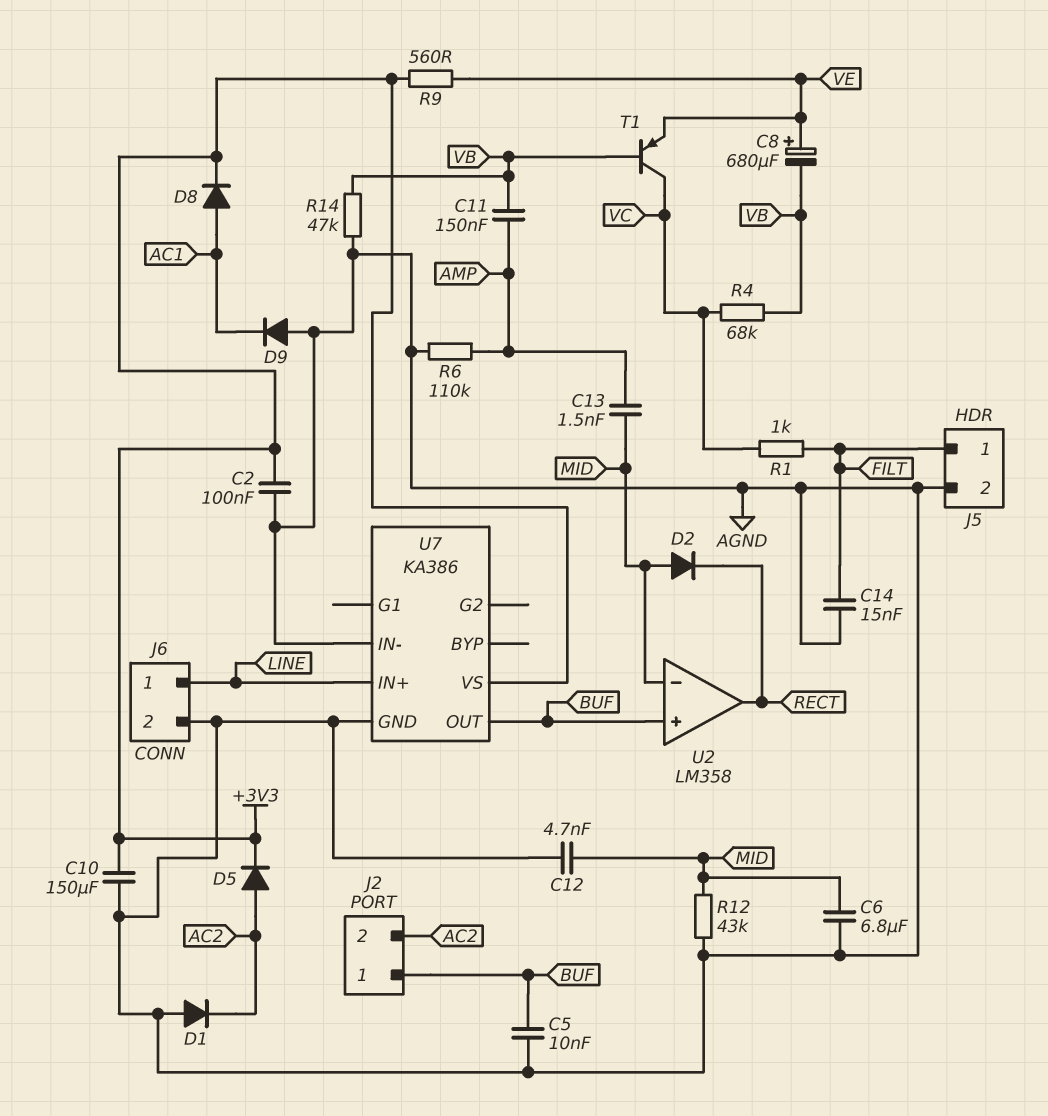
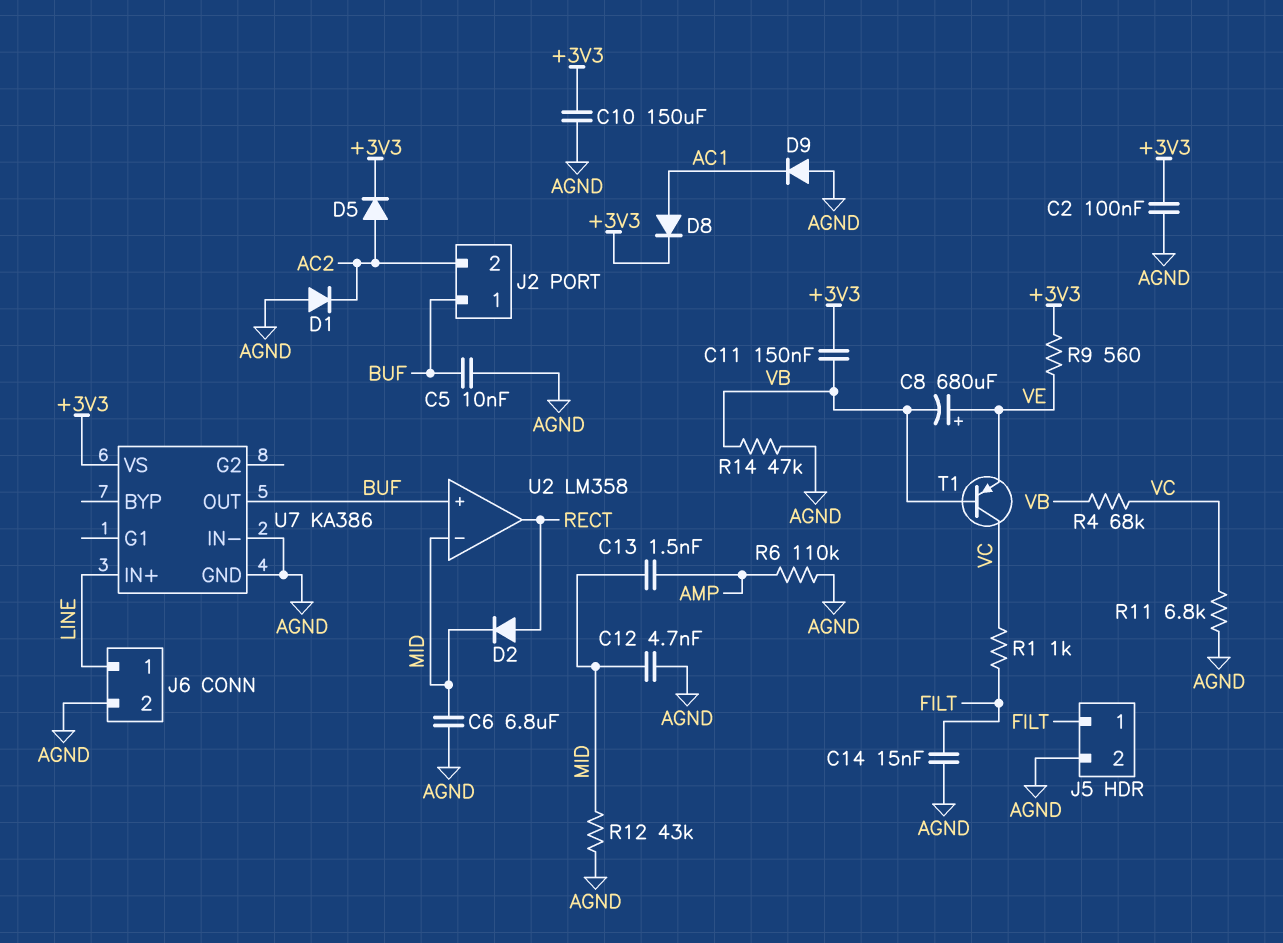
C11: 150nF (AMP, VB) -> 150nF (+3V3, VB)
D2: diode (A MID, K RECT) -> diode (A RECT, K MID)
R11: none -> 6.8k (AGND, VC)

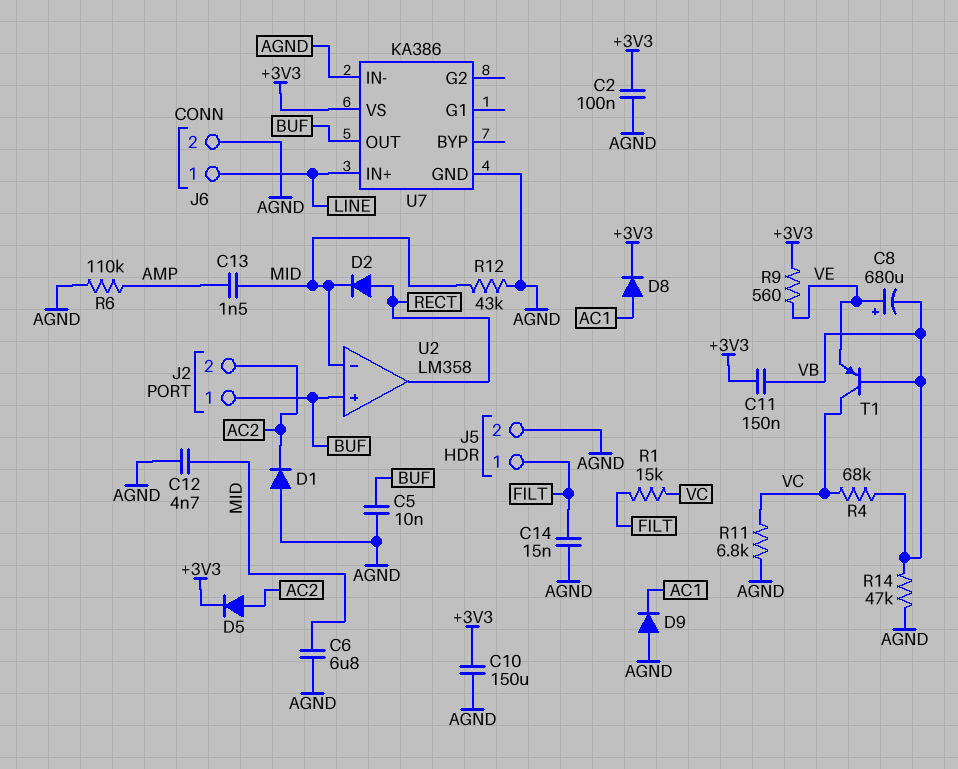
R1: 1k (FILT, VC) -> 15k (FILT, VC)

